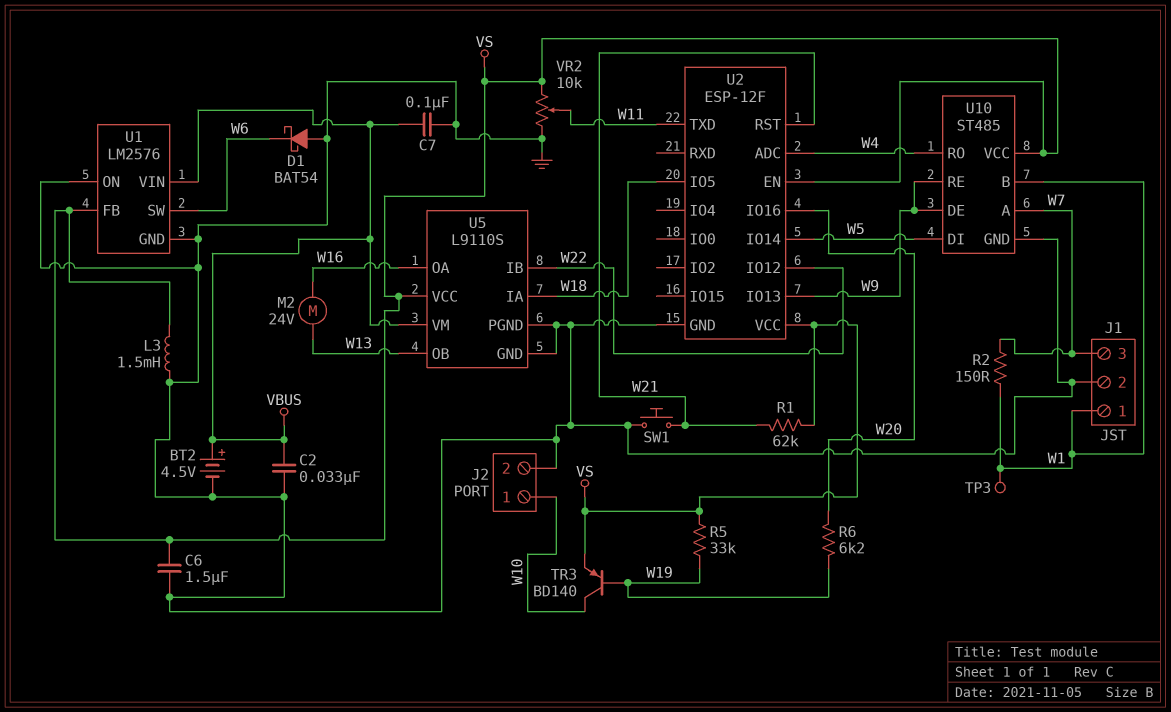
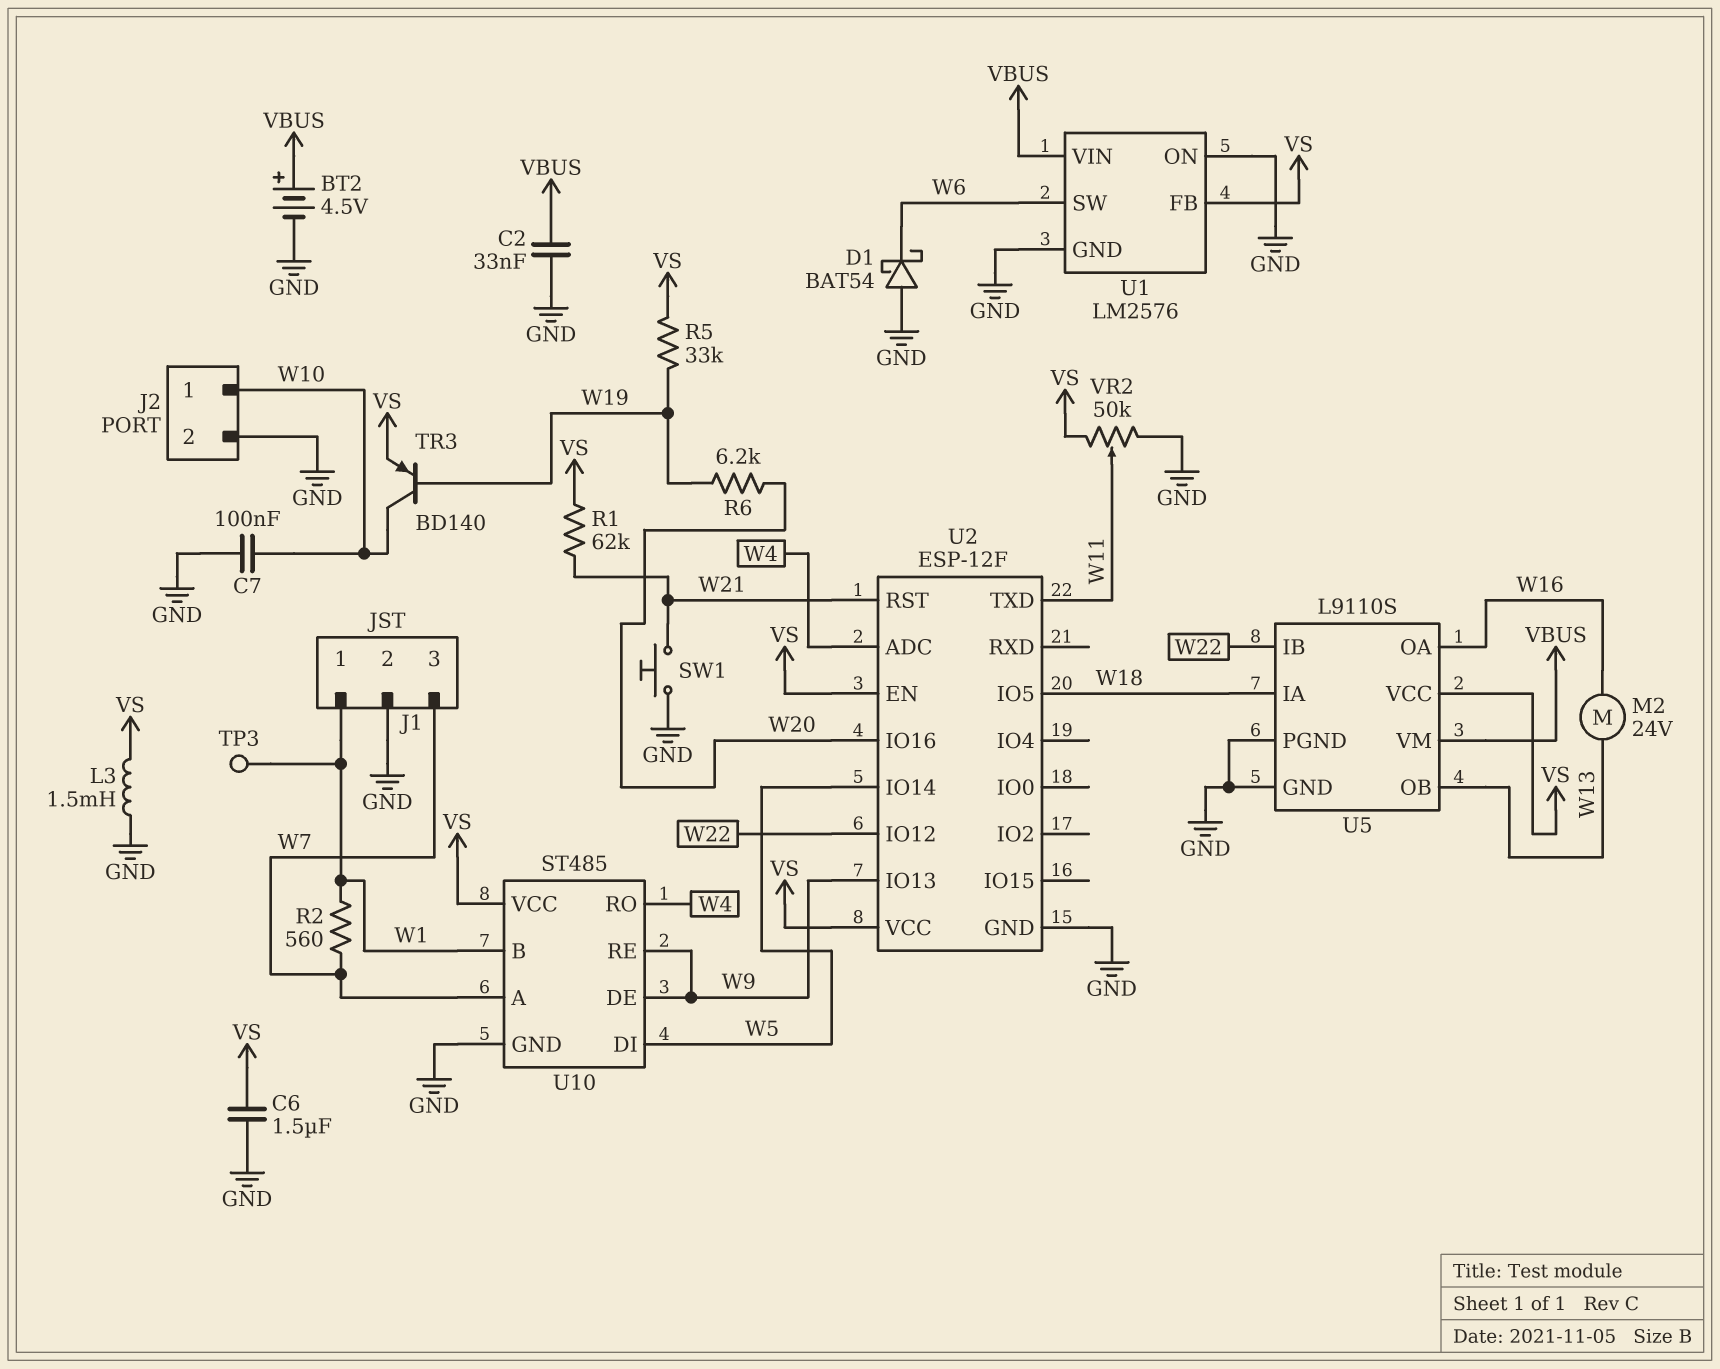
C7: 100nF (GND, VBUS) -> 100nF (GND, W10)
R2: 150 (W1, W7) -> 560 (W1, W7)
VR2: 10k (GND, VS, wiper W11) -> 50k (GND, VS, wiper W11)

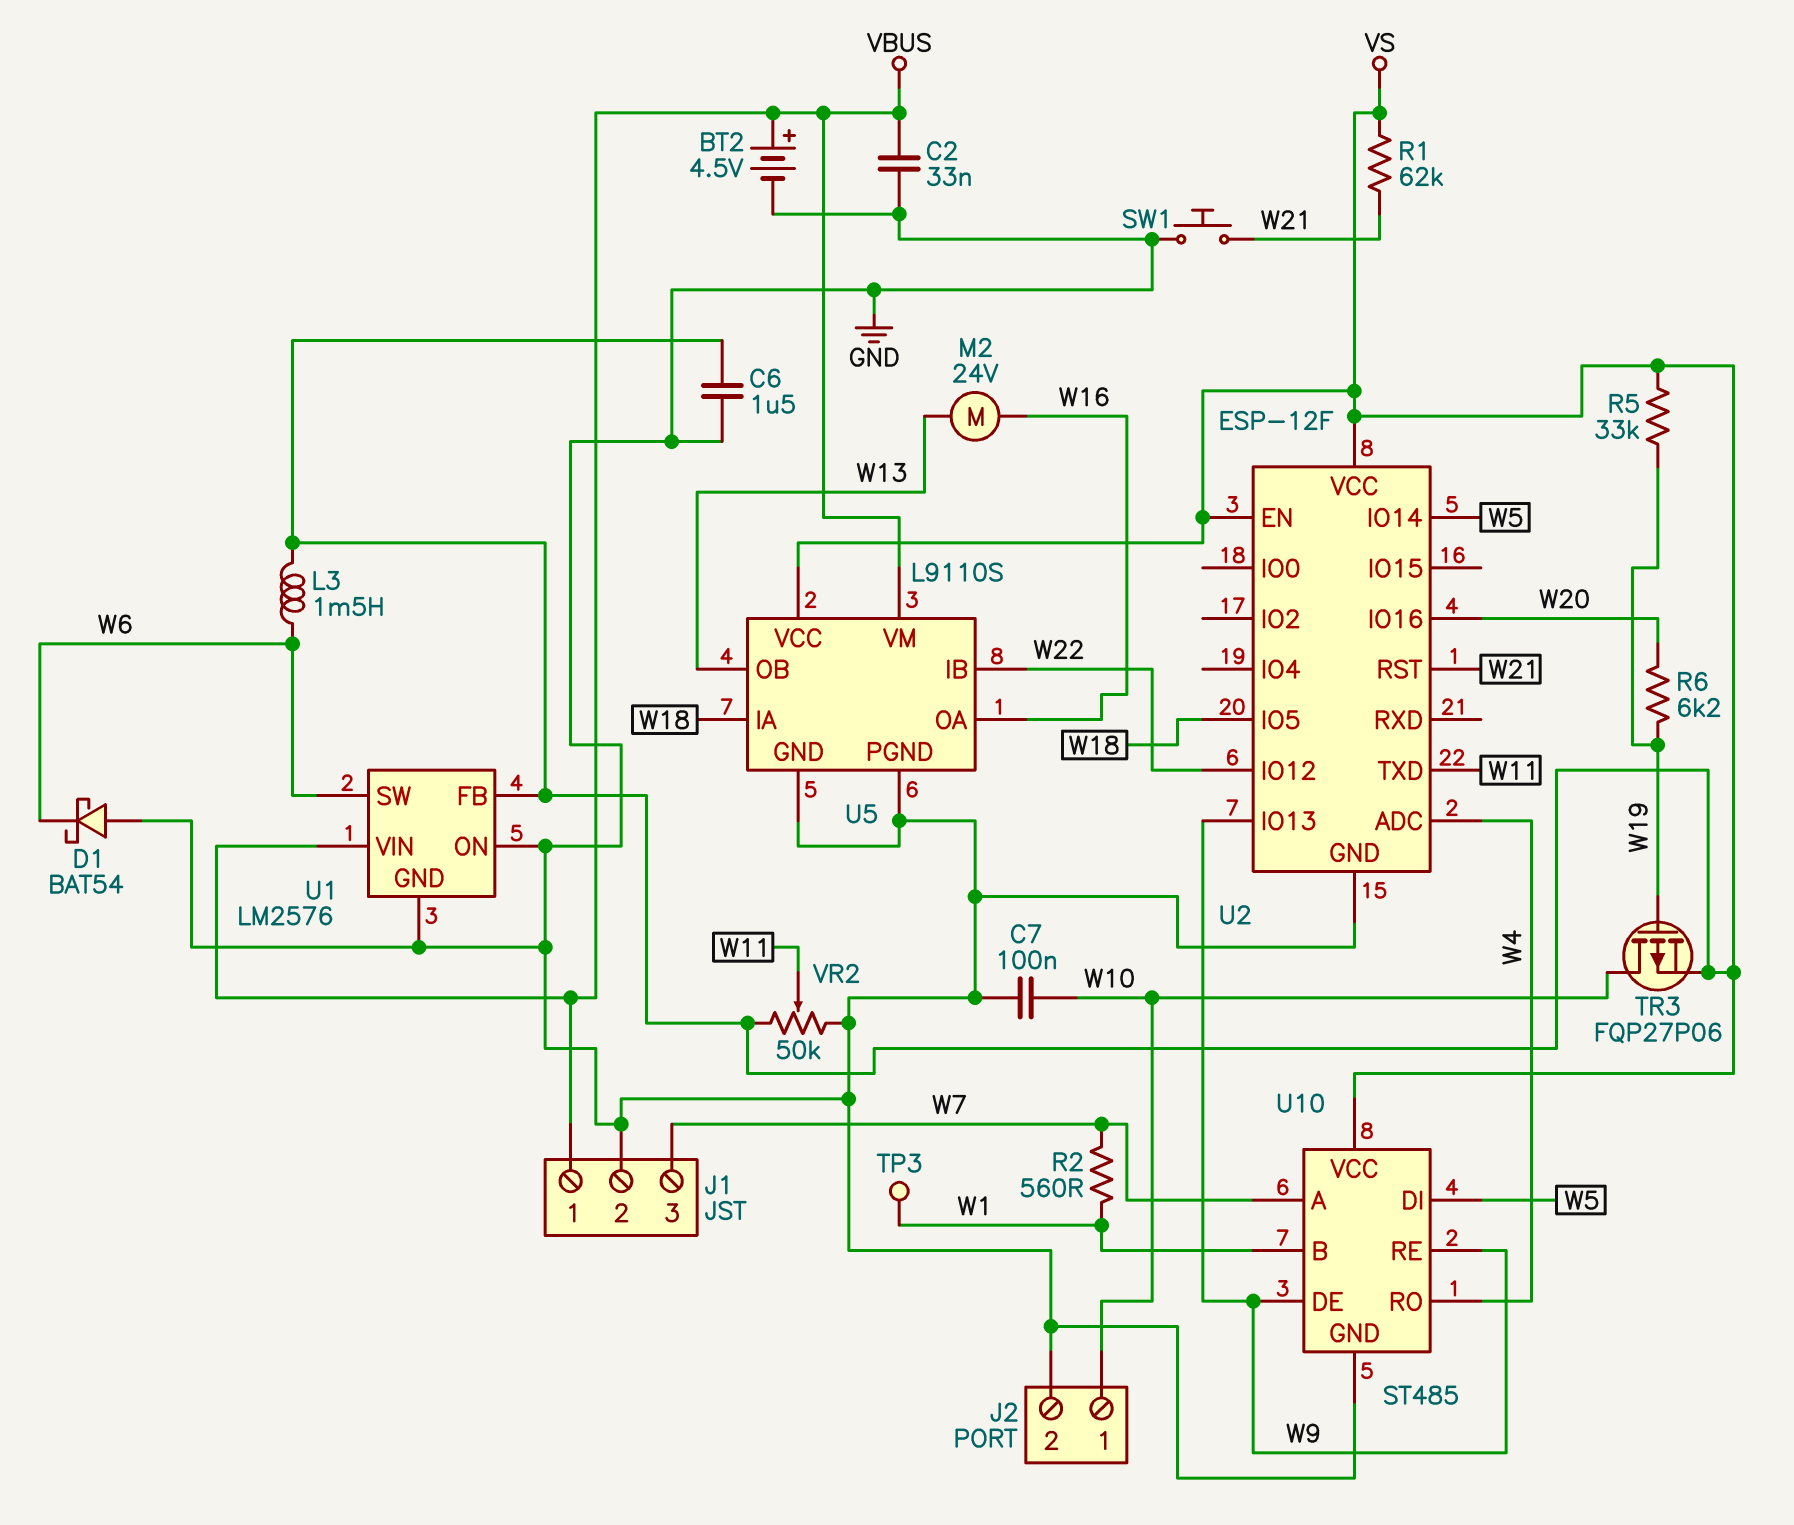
J1 pin 1: W1 -> VBUS
L3: 1.5mH (GND, VS) -> 1.5mH (VS, W6)
TR3: PNP BD140 (B W19, C W10, E VS) -> PMOS FQP27P06 (G W19, D W10, S VS)

